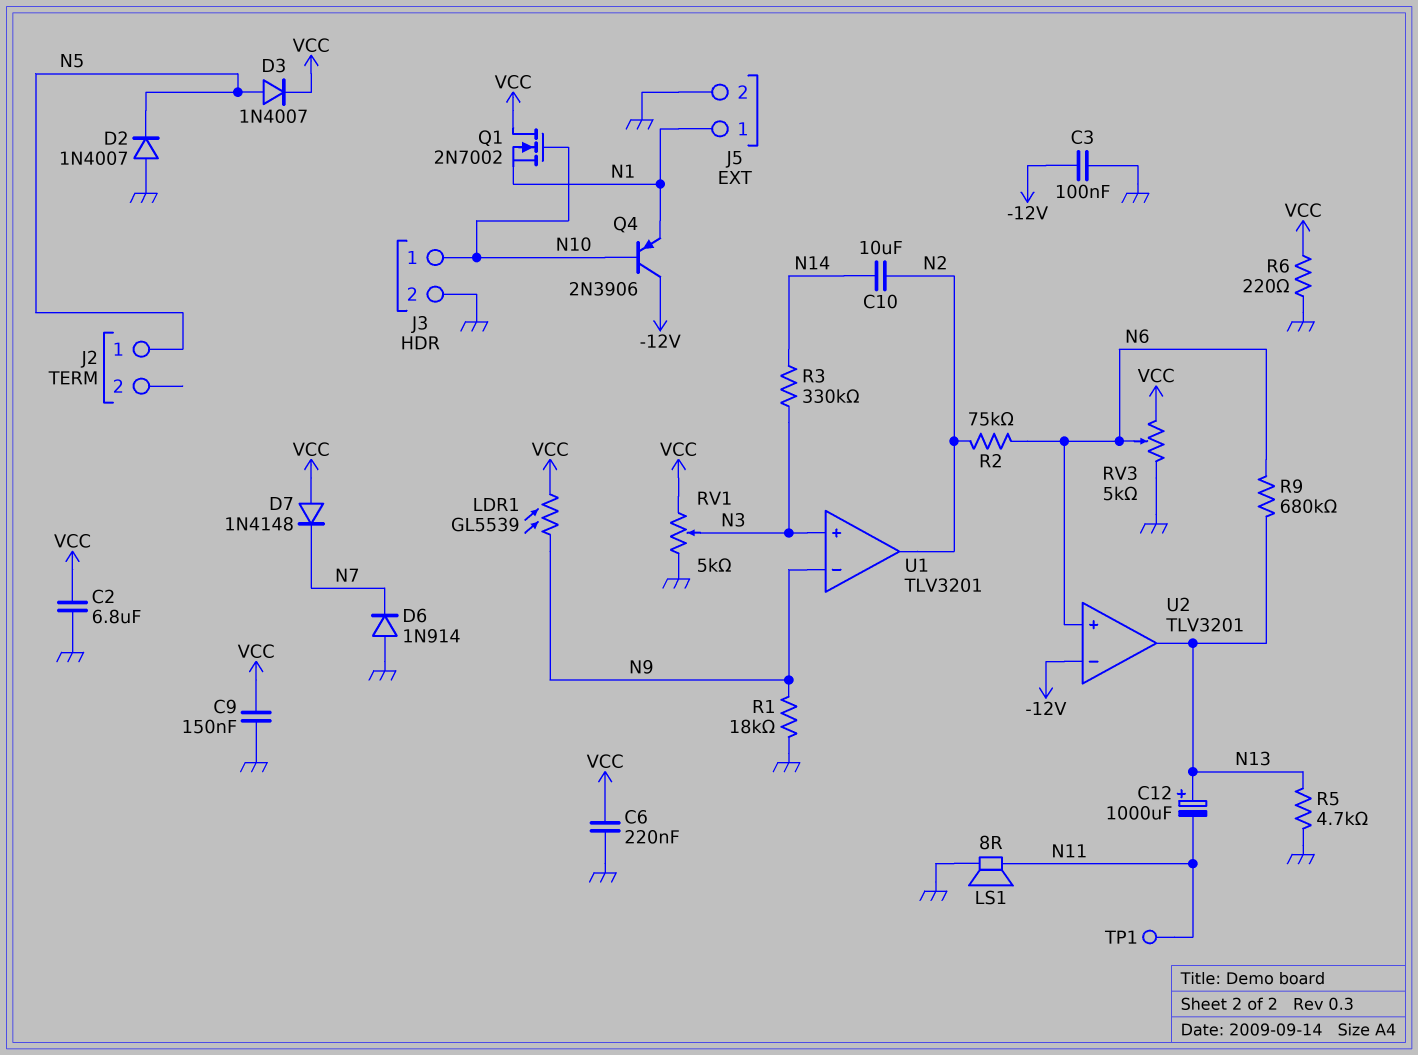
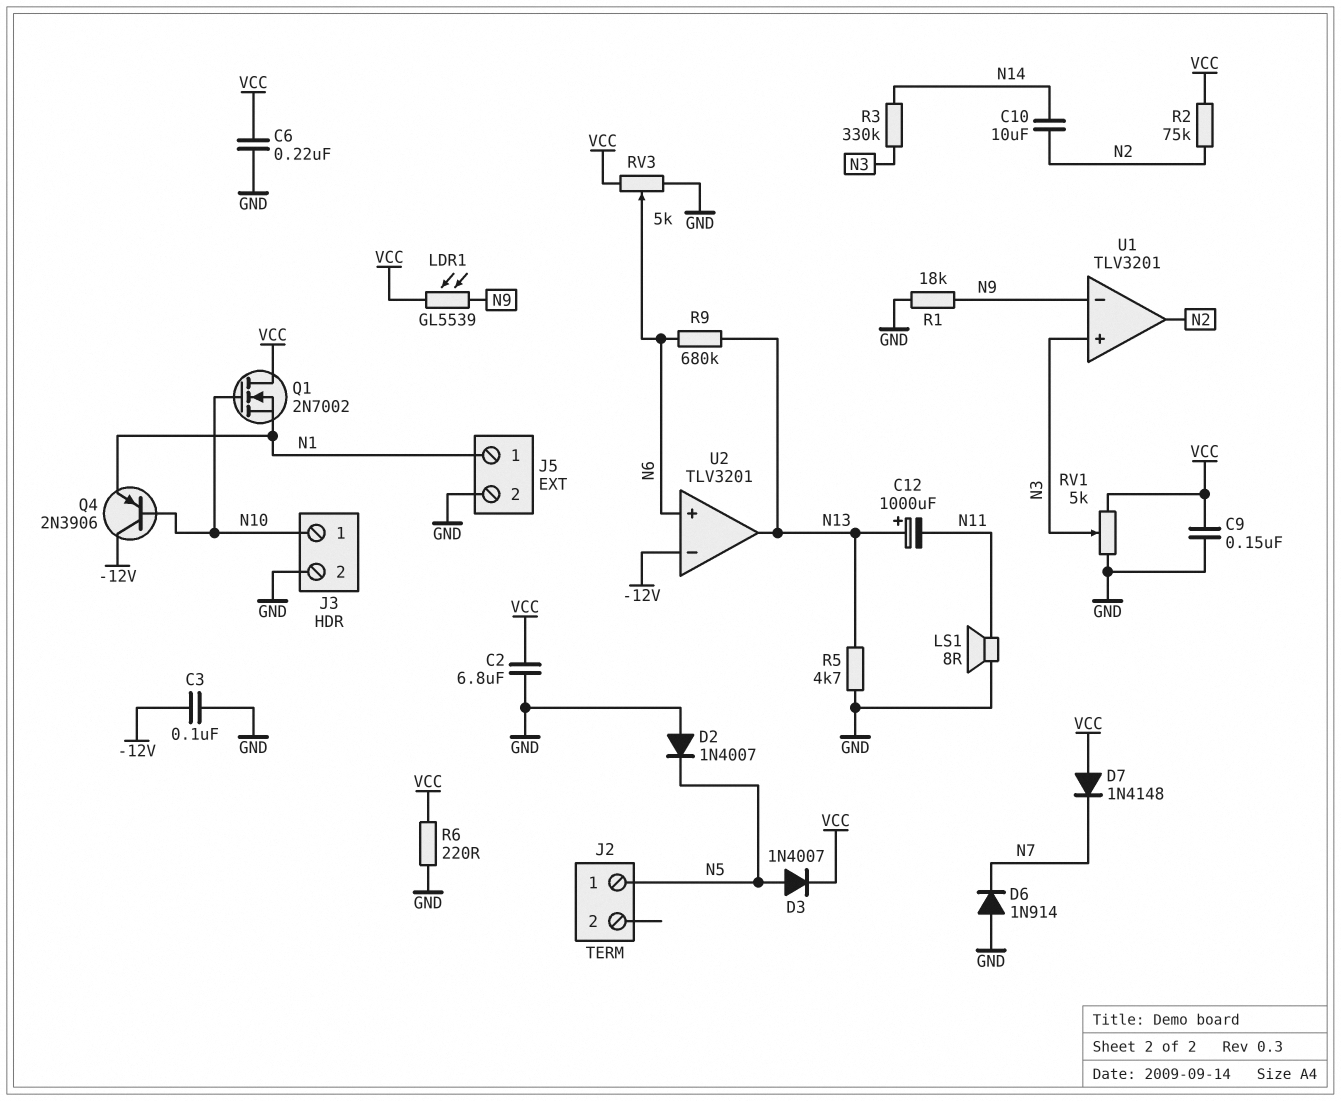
R2: 75k (N2, N6) -> 75k (N2, VCC)
TP1: test point (N11) -> none

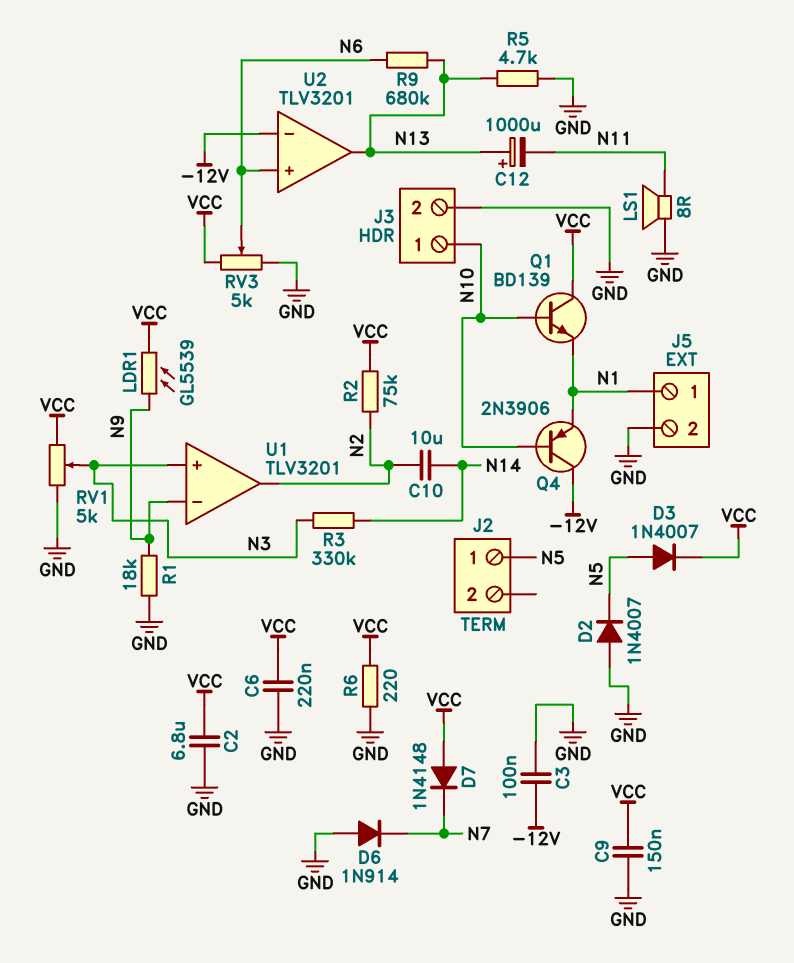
Q1: NMOS 2N7002 (G N10, D VCC, S N1) -> NPN BD139 (B N10, C VCC, E N1)

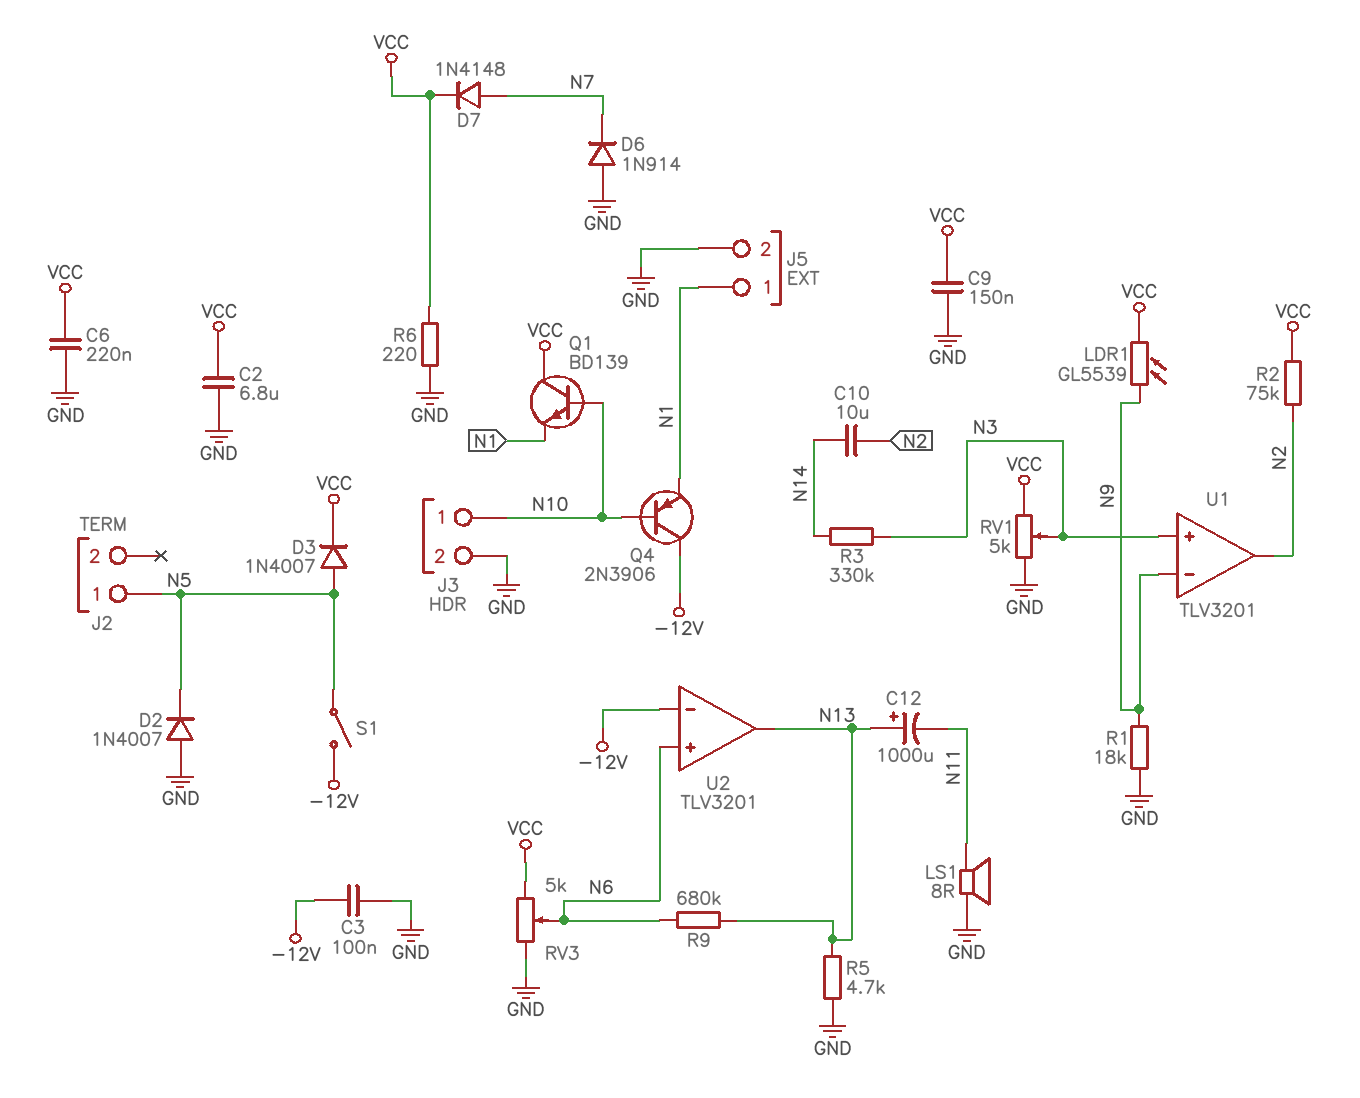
D7: diode 1N4148 (A VCC, K N7) -> diode 1N4148 (A N7, K VCC)
S1: none -> switch (-12V, N5)

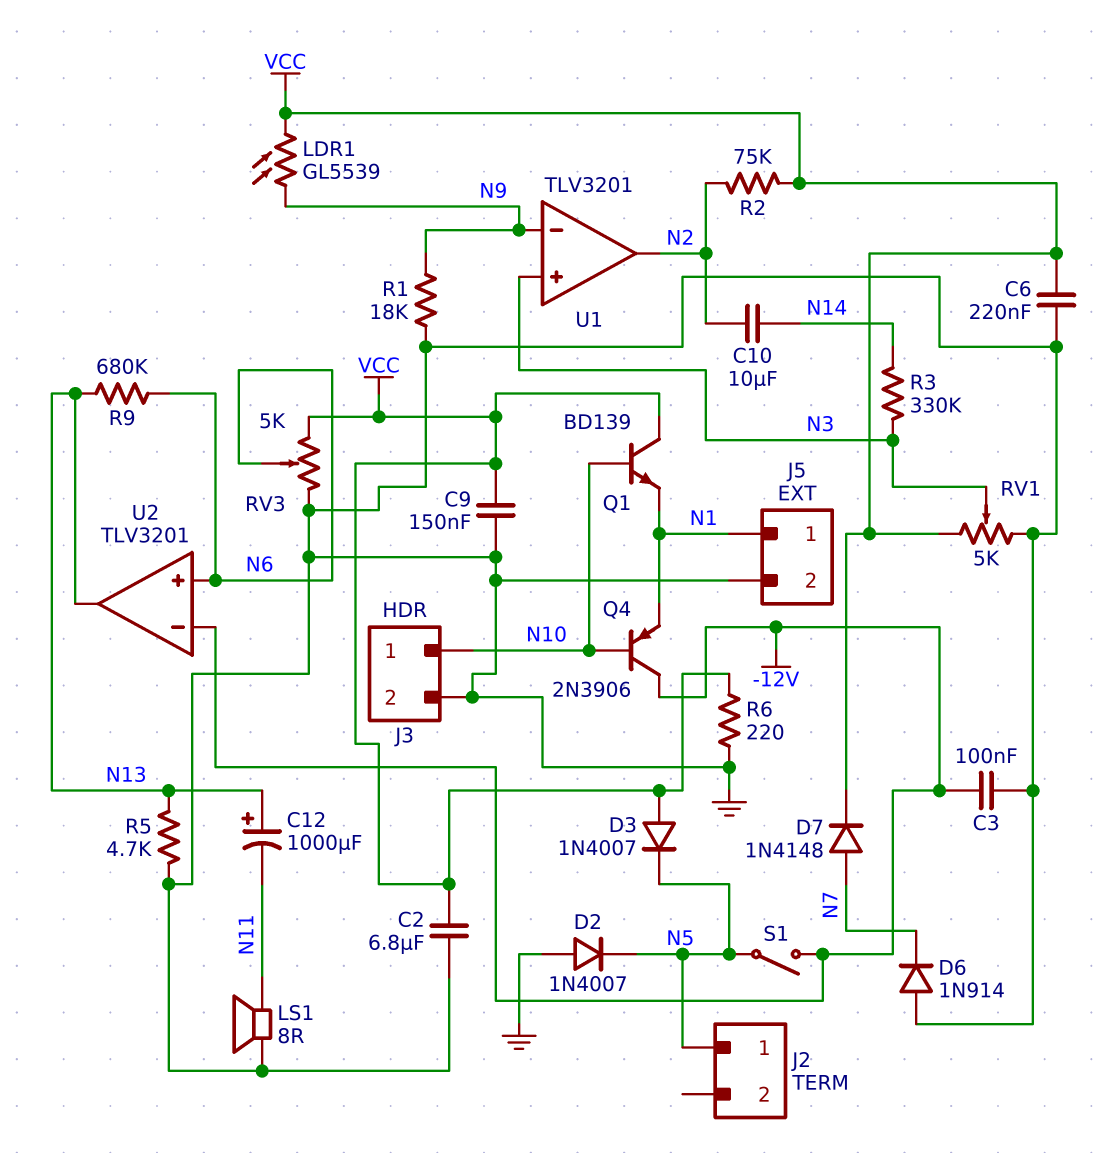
D3: diode 1N4007 (A N5, K VCC) -> diode 1N4007 (A VCC, K N5)

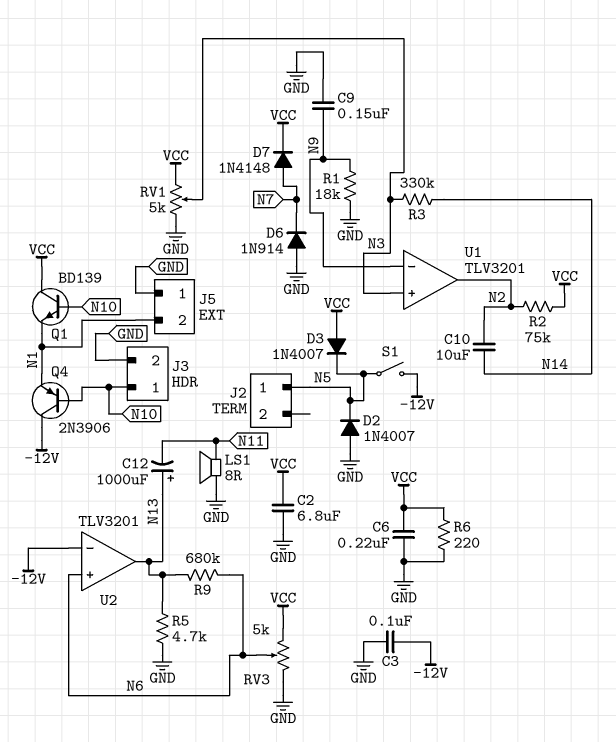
C9: 150nF (GND, VCC) -> 150nF (GND, N9)
J5 pin 1: N1 -> GND
J5 pin 2: GND -> N1
LDR1: GL5539 (N9, VCC) -> none

